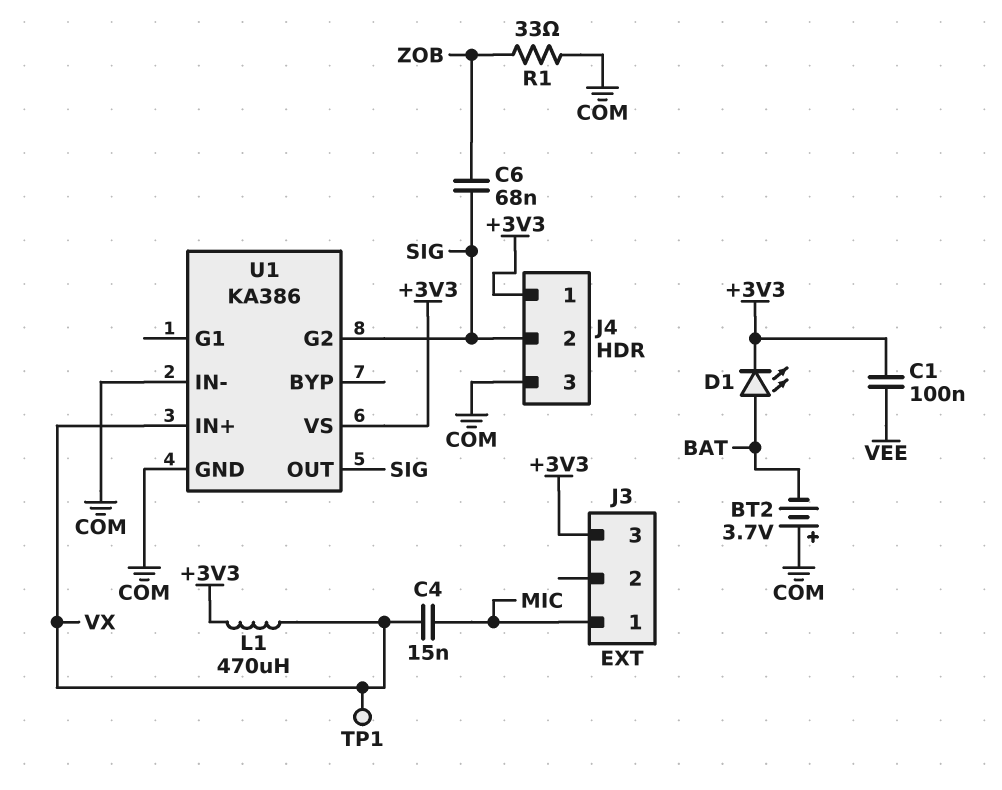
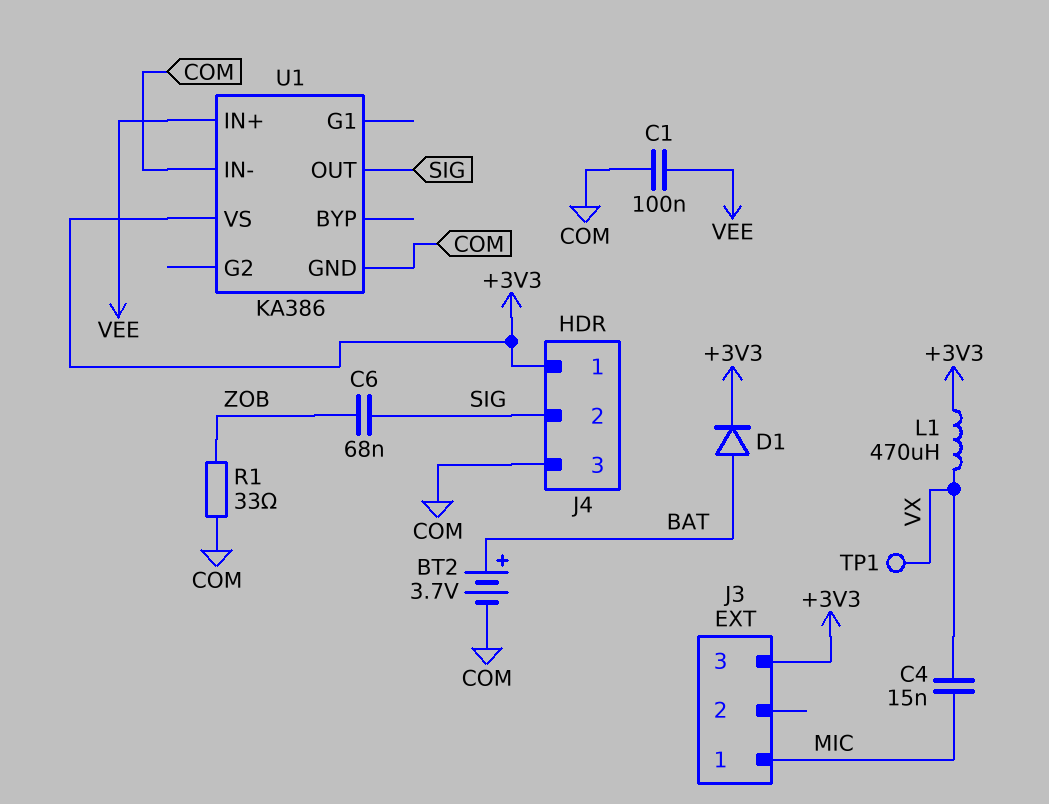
BT2: 3.7V (plus COM, minus BAT) -> 3.7V (plus BAT, minus COM)
C1: 100nF (+3V3, VEE) -> 100nF (COM, VEE)
D1: LED (A BAT, K +3V3) -> diode (A BAT, K +3V3)
U1 pin G2: SIG -> none
U1 pin IN+: VX -> VEE

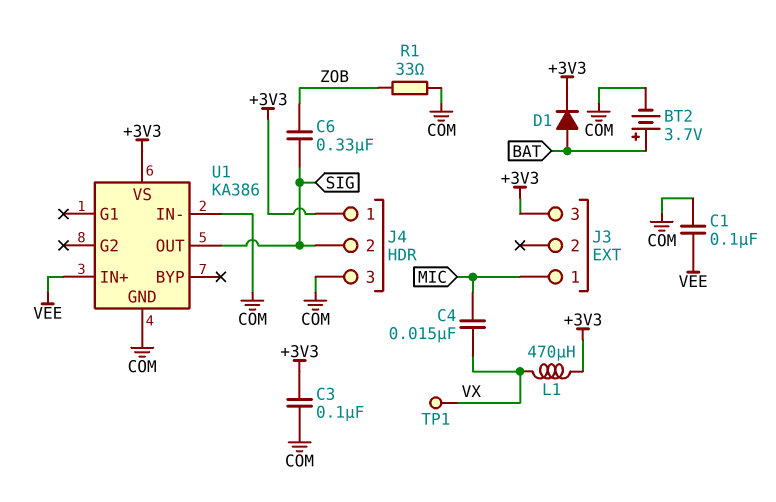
C3: none -> 100nF (+3V3, COM)
C6: 68nF (SIG, ZOB) -> 330nF (SIG, ZOB)

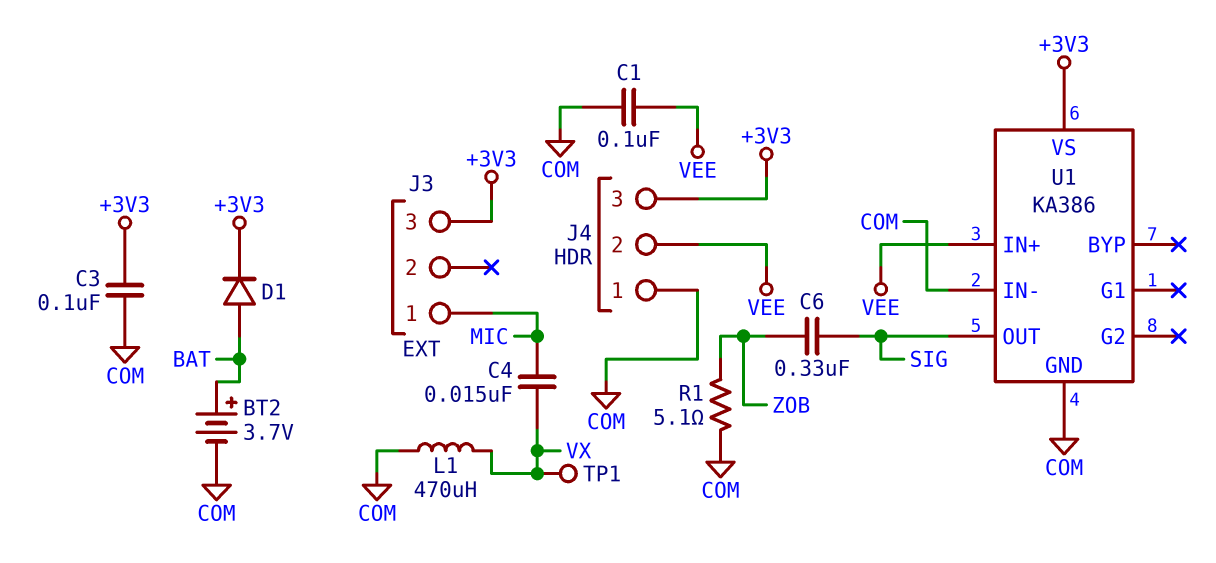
J4 pin 1: +3V3 -> COM
J4 pin 2: SIG -> VEE
J4 pin 3: COM -> +3V3
L1: 470uH (+3V3, VX) -> 470uH (COM, VX)
R1: 33 (COM, ZOB) -> 5.1 (COM, ZOB)

